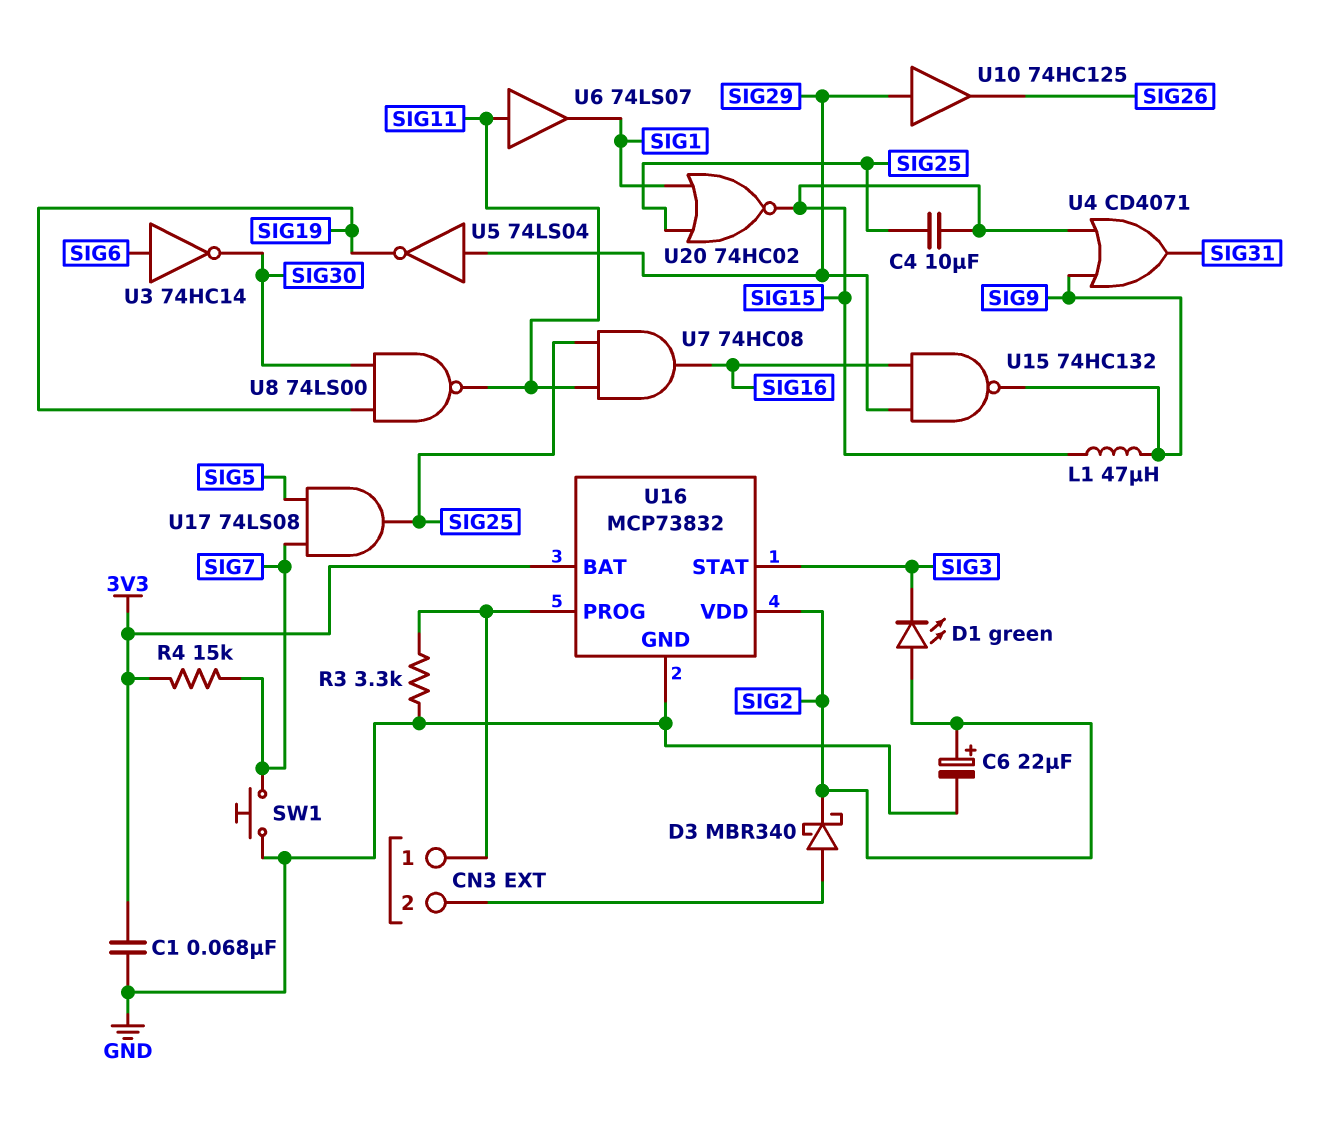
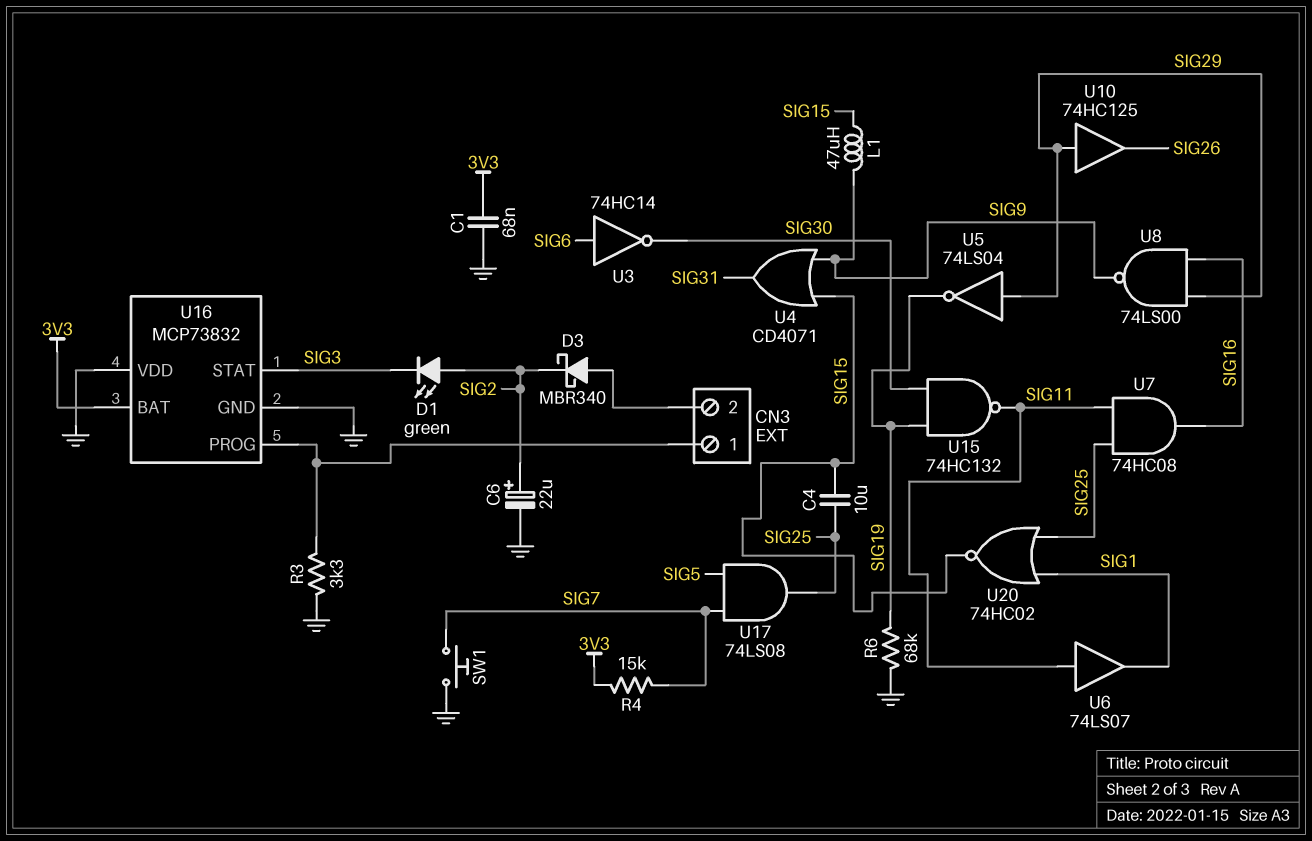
R6: none -> 68k (GND, SIG19)
U8: NAND 74LS00 (in SIG19, in SIG30, out SIG11) -> NAND 74LS00 (in SIG16, in SIG29, out SIG9)
U15: NAND 74HC132 (in SIG16, in SIG29, out SIG9) -> NAND 74HC132 (in SIG19, in SIG30, out SIG11)
U16 pin VDD: SIG2 -> GND

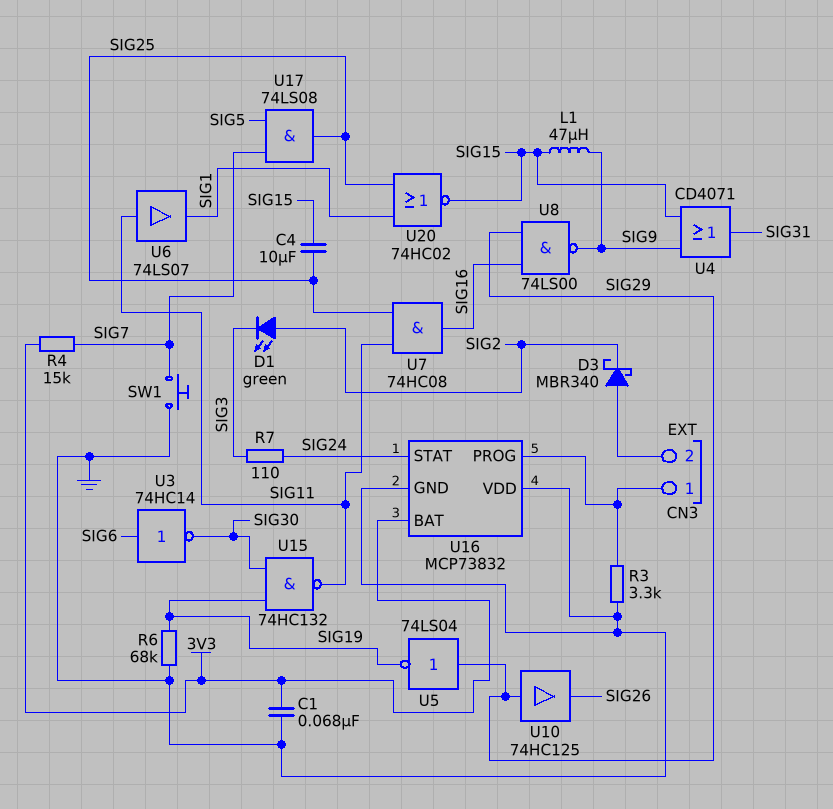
C6: 22uF (plus SIG2, minus GND) -> none
R7: none -> 110 (SIG3, SIG24)
U16 pin STAT: SIG3 -> SIG24

